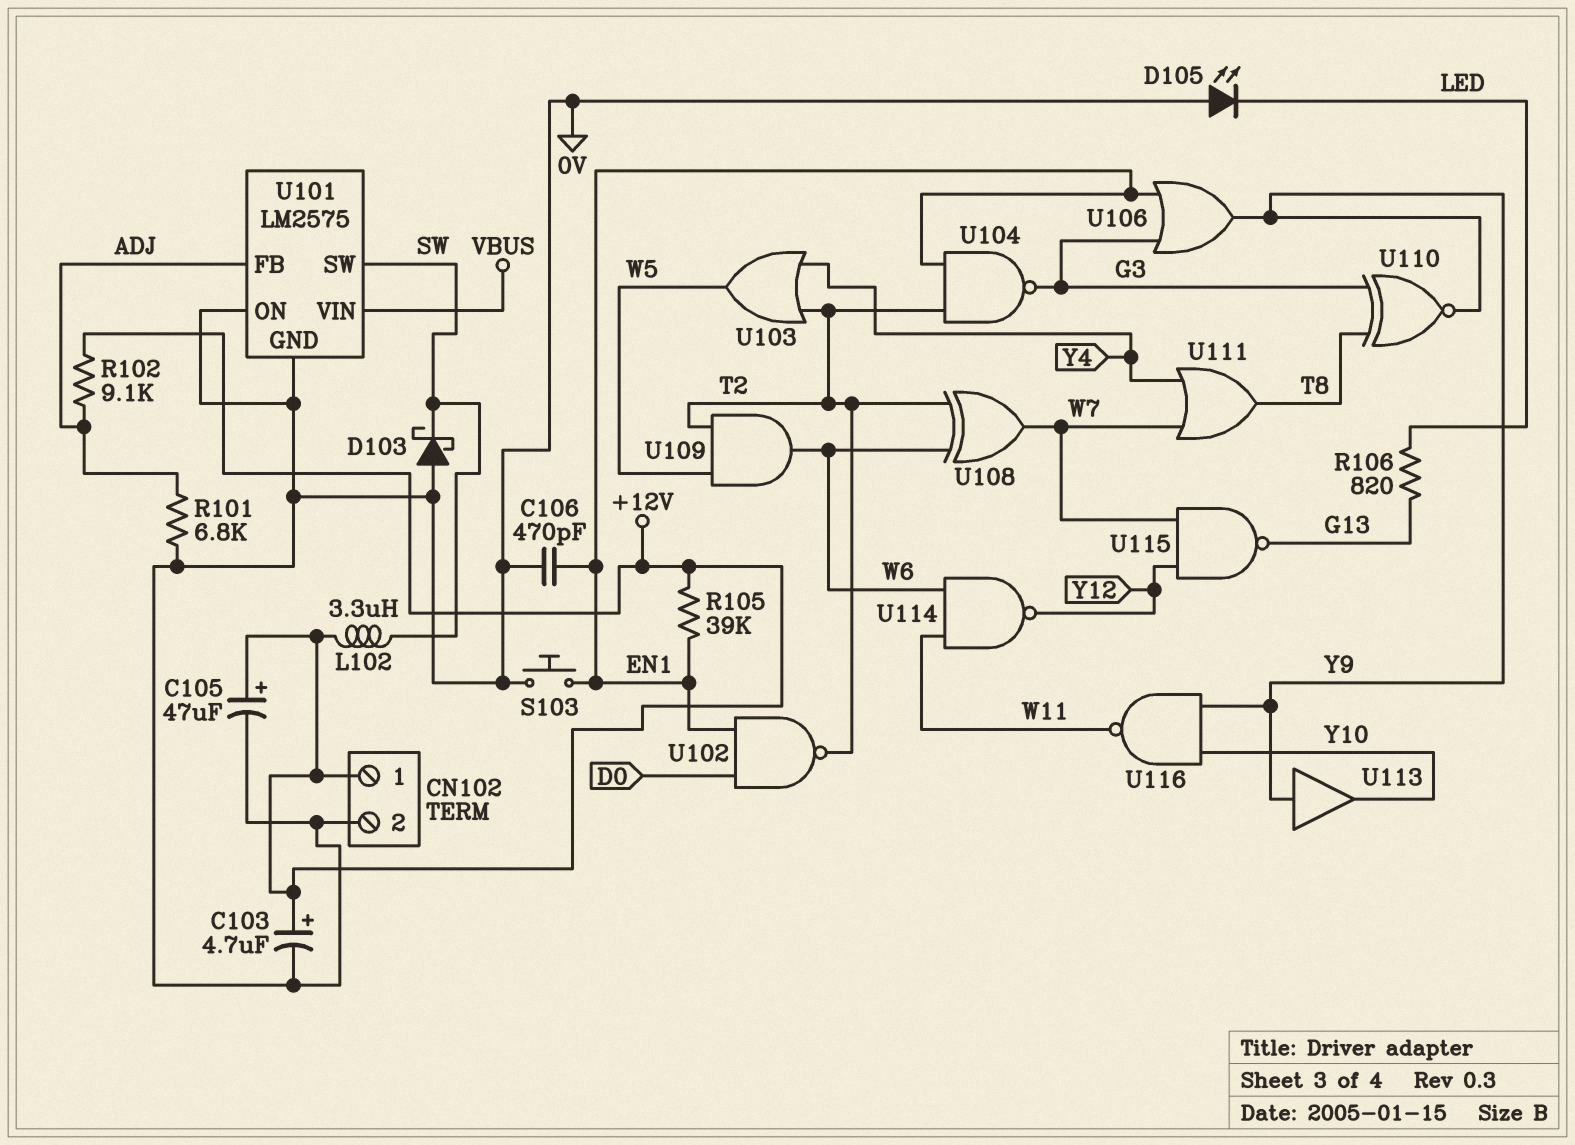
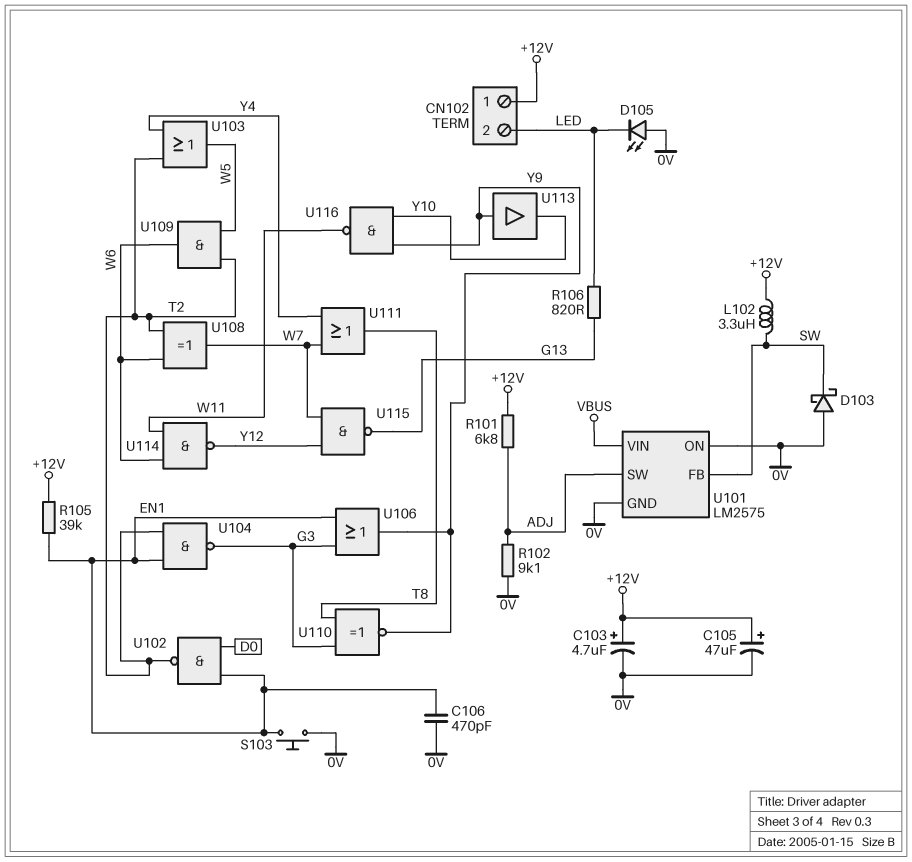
CN102 pin 2: 0V -> LED
R101: 6.8k (0V, ADJ) -> 6.8k (+12V, ADJ)
R102: 9.1k (+12V, ADJ) -> 9.1k (0V, ADJ)
U101 pin FB: ADJ -> SW
U101 pin SW: SW -> ADJ

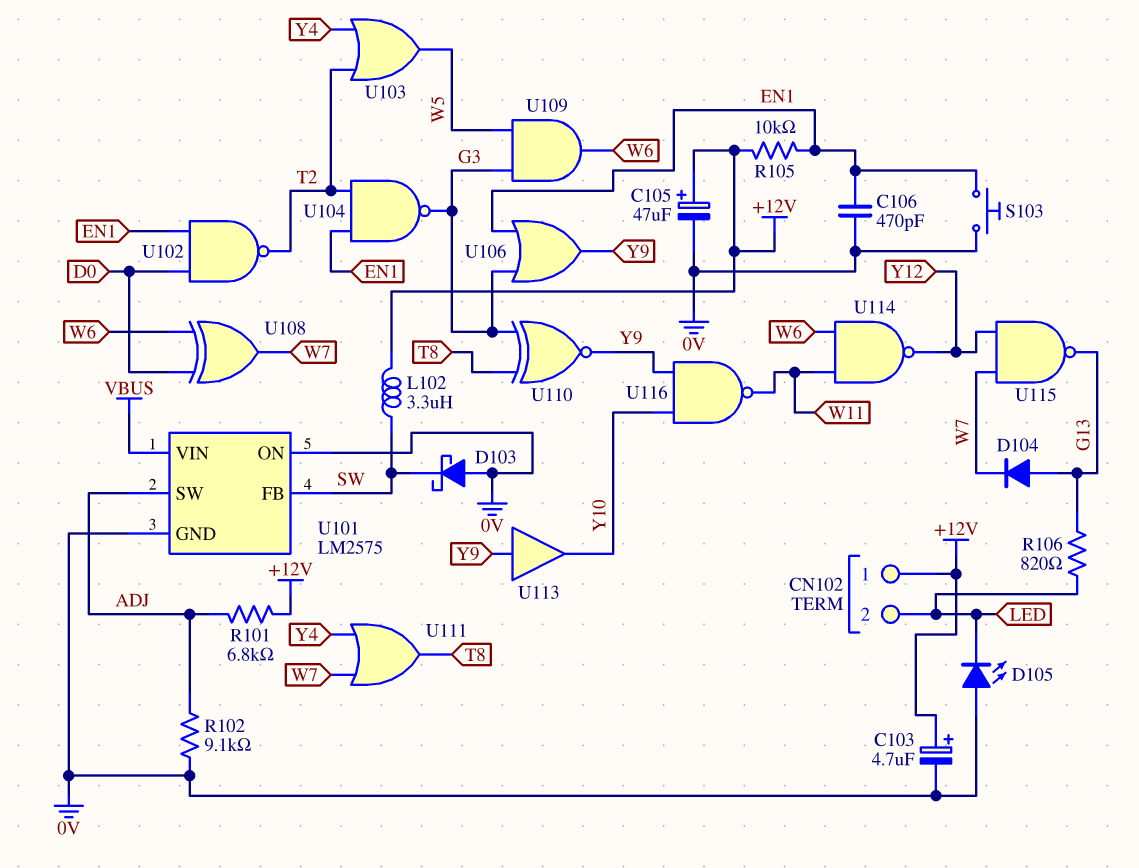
D104: none -> diode (A G13, K W7)
R105: 39k (+12V, EN1) -> 10k (+12V, EN1)
U108: XOR (in T2, in W6, out W7) -> XOR (in D0, in W6, out W7)
U109: AND (in T2, in W5, out W6) -> AND (in G3, in W5, out W6)

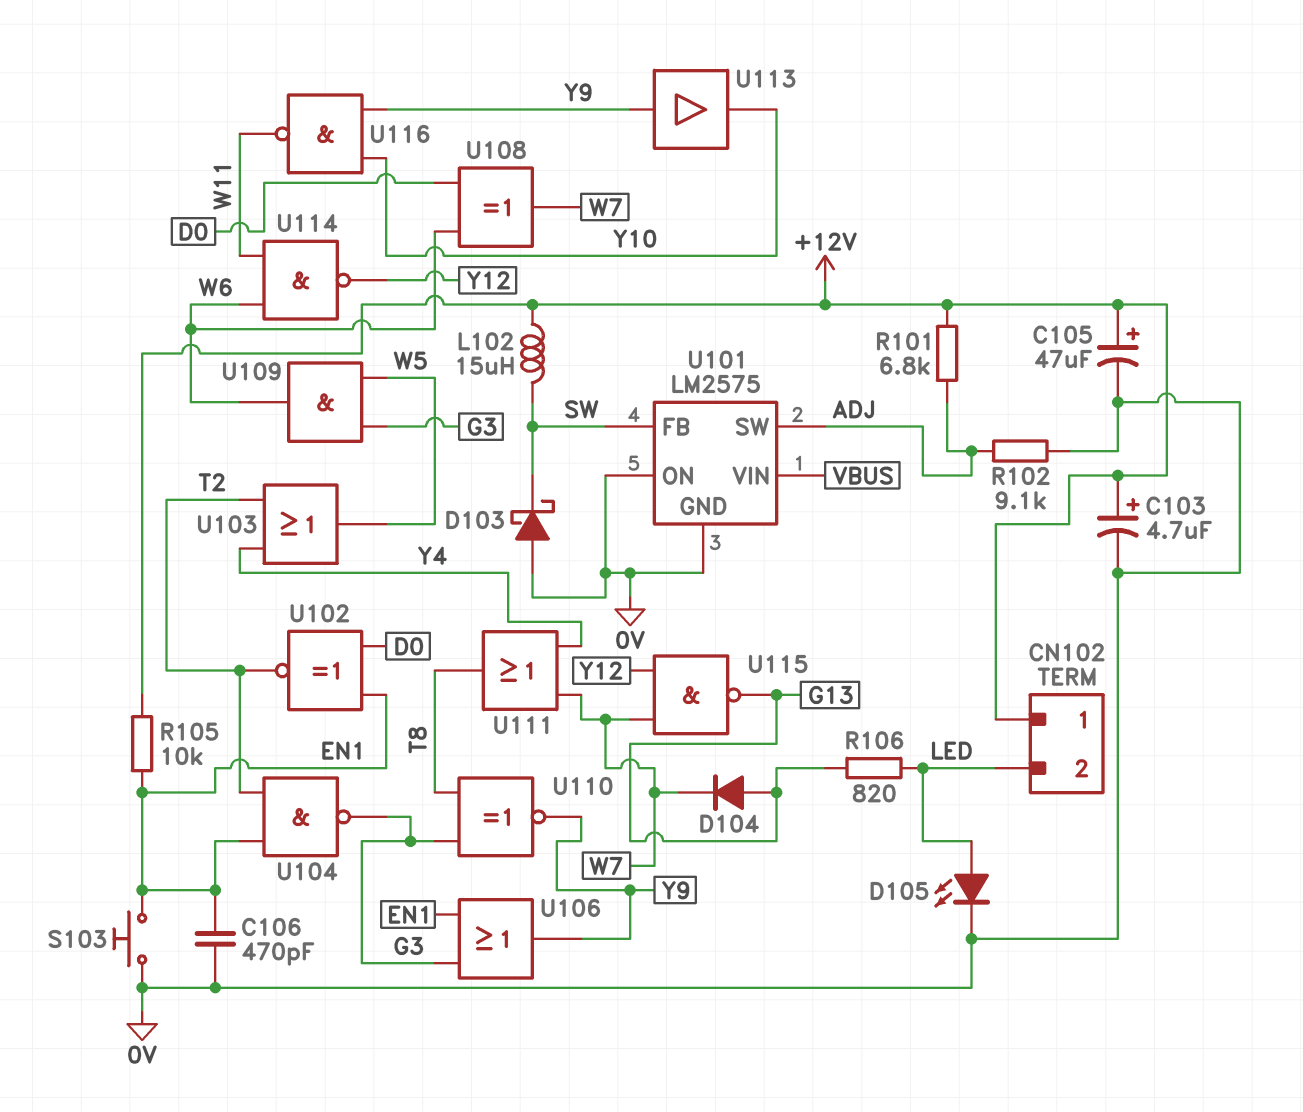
D105: LED (A 0V, K LED) -> LED (A LED, K 0V)
L102: 3.3uH (+12V, SW) -> 15uH (+12V, SW)
U102: NAND (in D0, in EN1, out T2) -> XNOR (in D0, in EN1, out T2)

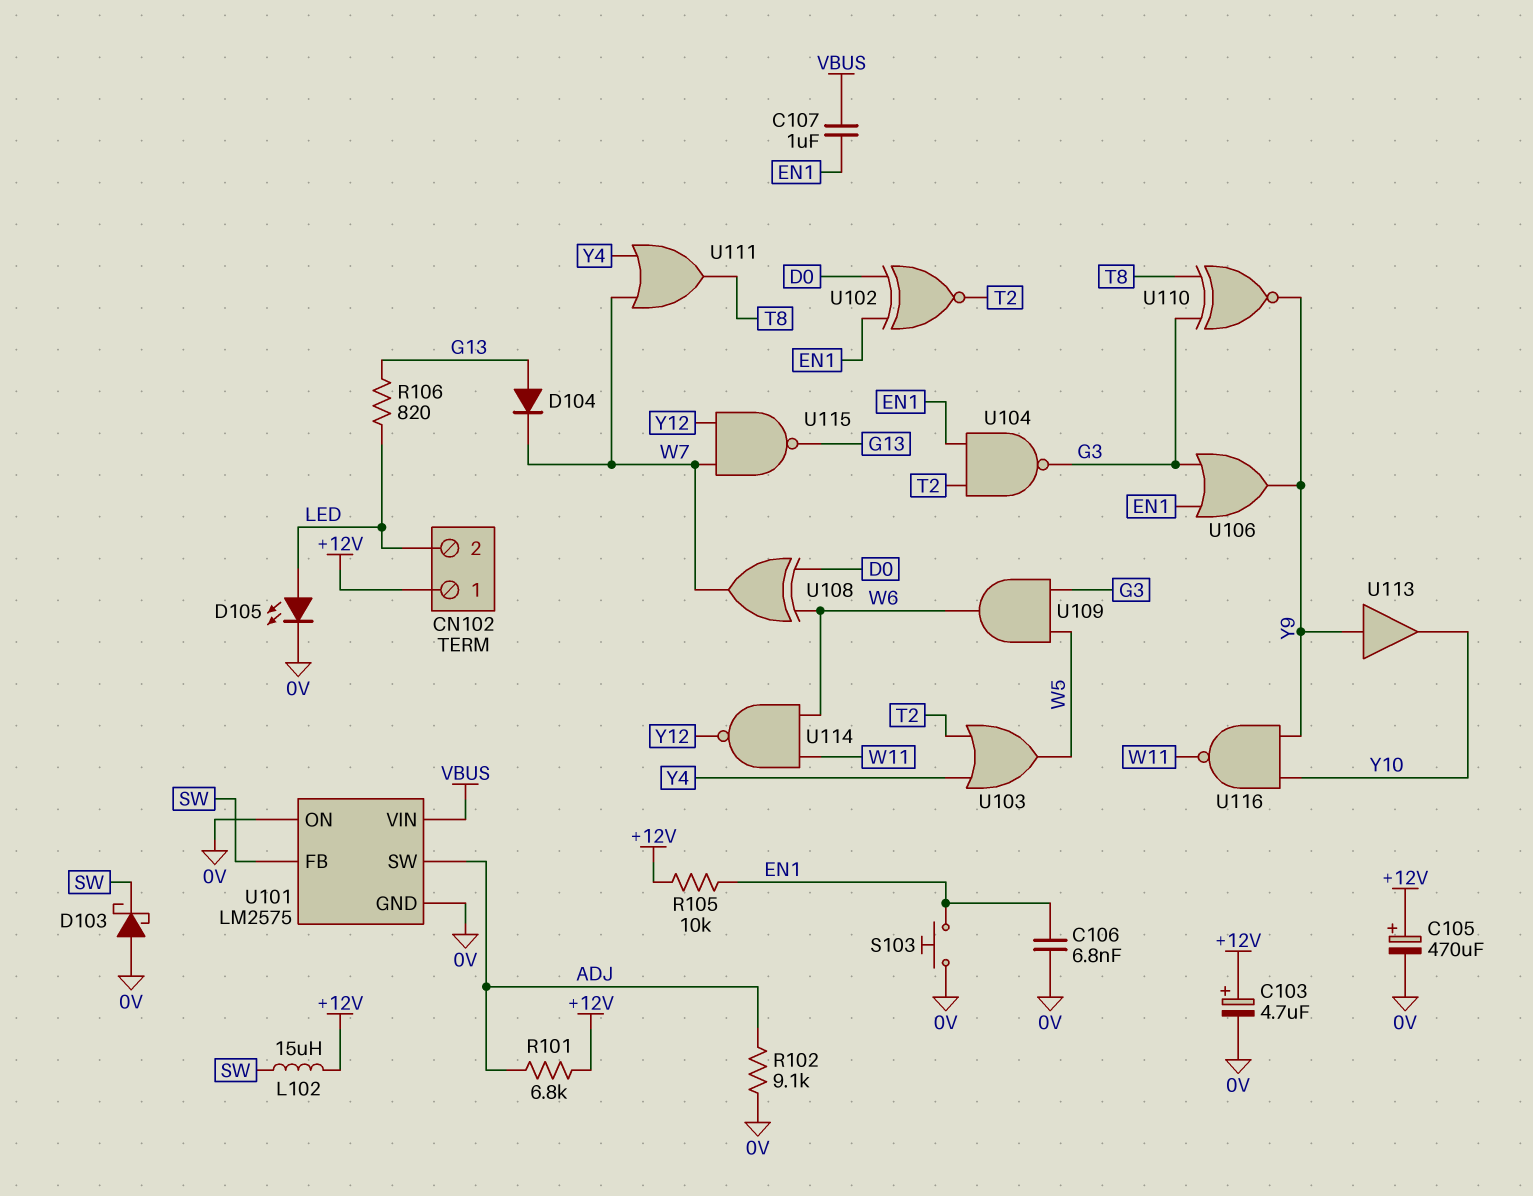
C105: 47uF (plus +12V, minus 0V) -> 470uF (plus +12V, minus 0V)
C106: 470pF (0V, EN1) -> 6.8nF (0V, EN1)
C107: none -> 1uF (EN1, VBUS)

